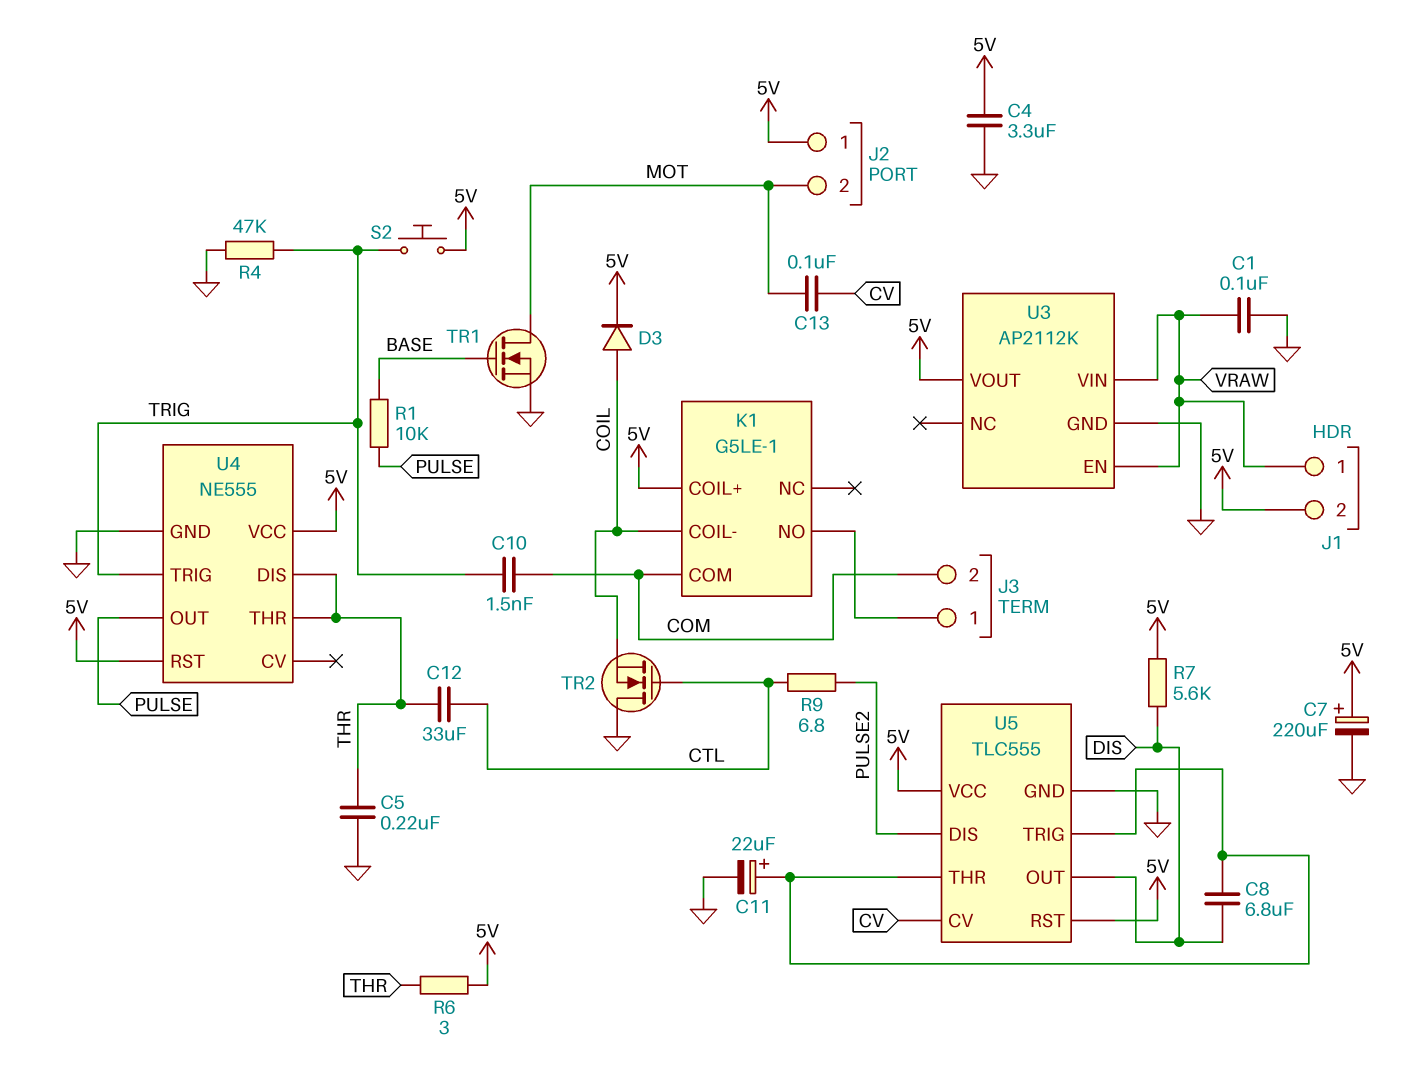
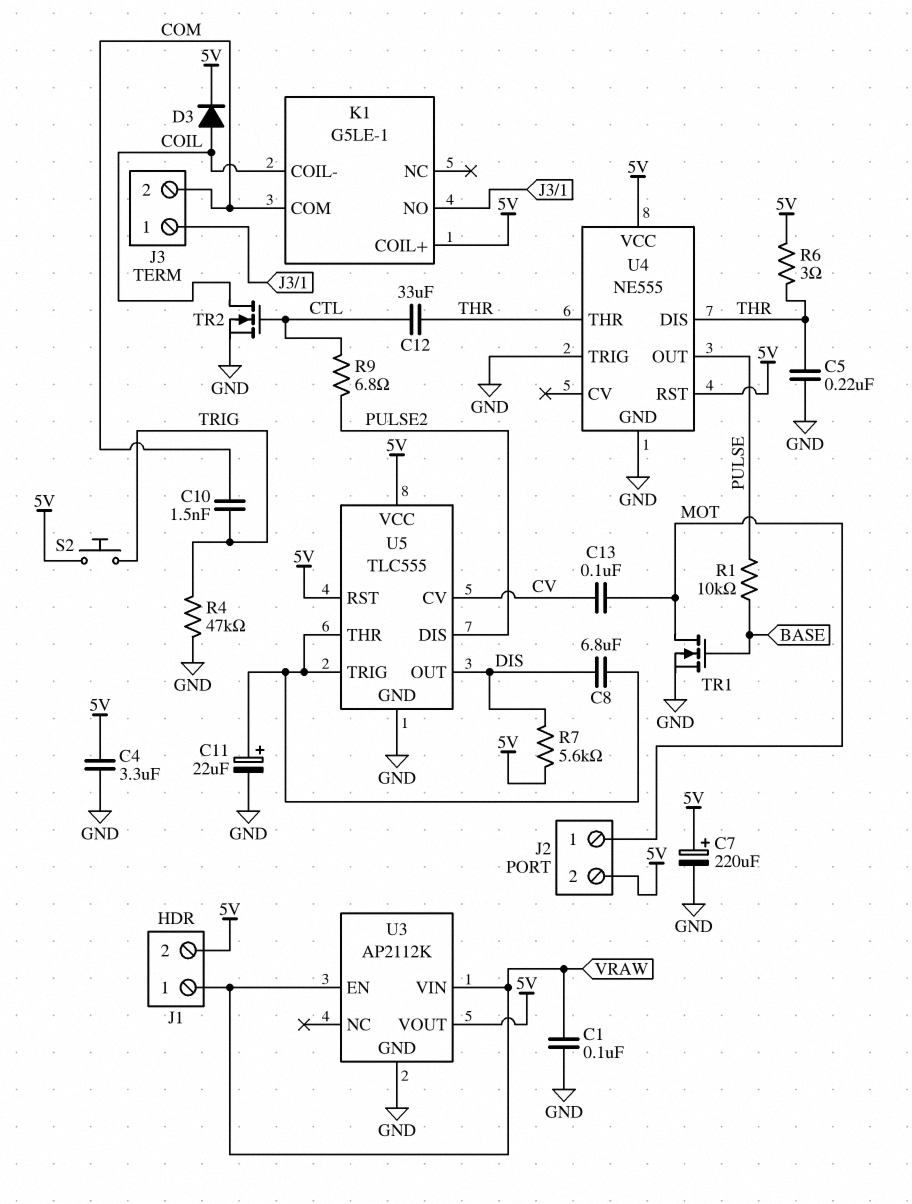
J2 pin 1: 5V -> MOT
J2 pin 2: MOT -> 5V
TR2: NMOS (G CTL, D GND, S COIL) -> NMOS (G CTL, D COIL, S GND)
U4 pin TRIG: TRIG -> GND

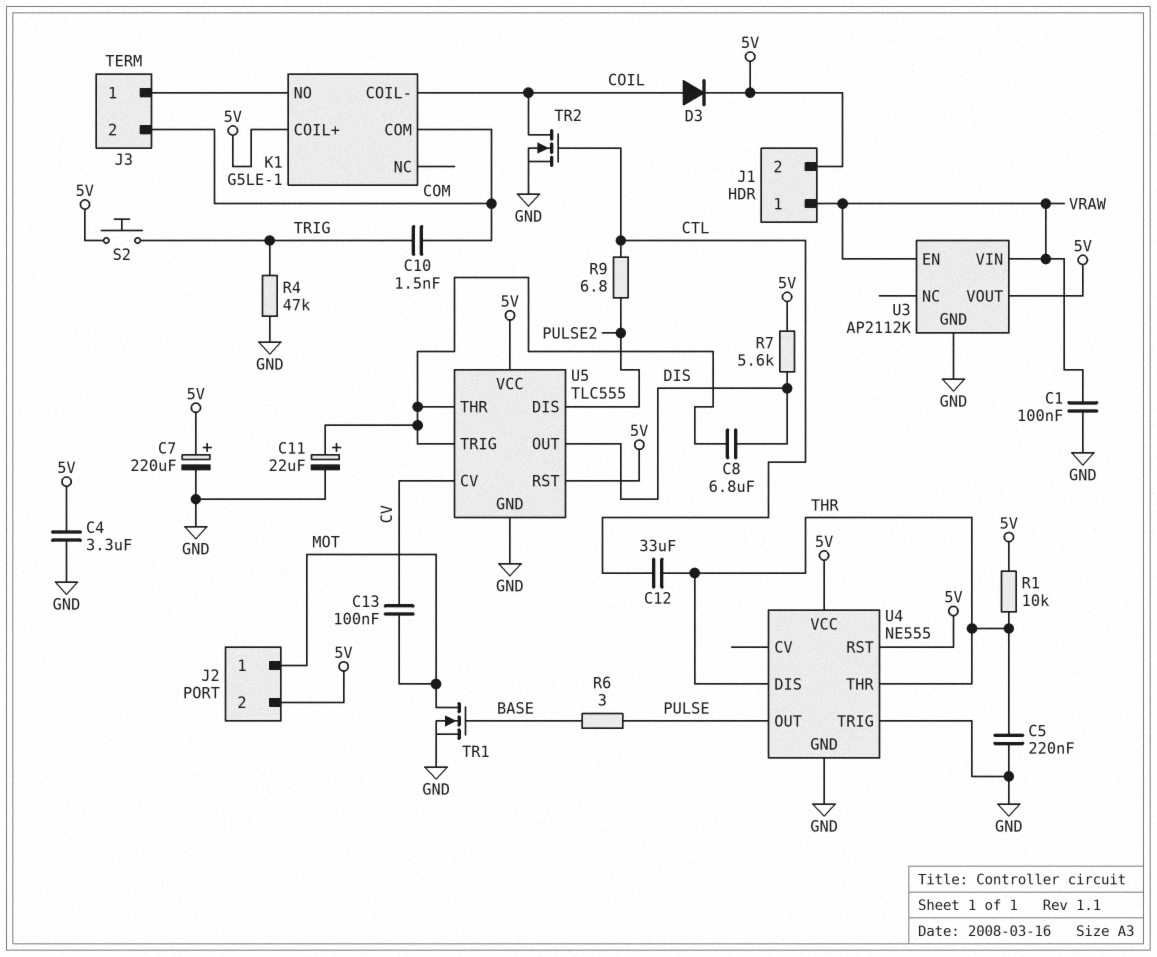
R1: 10k (BASE, PULSE) -> 10k (5V, THR)
R6: 3 (5V, THR) -> 3 (BASE, PULSE)

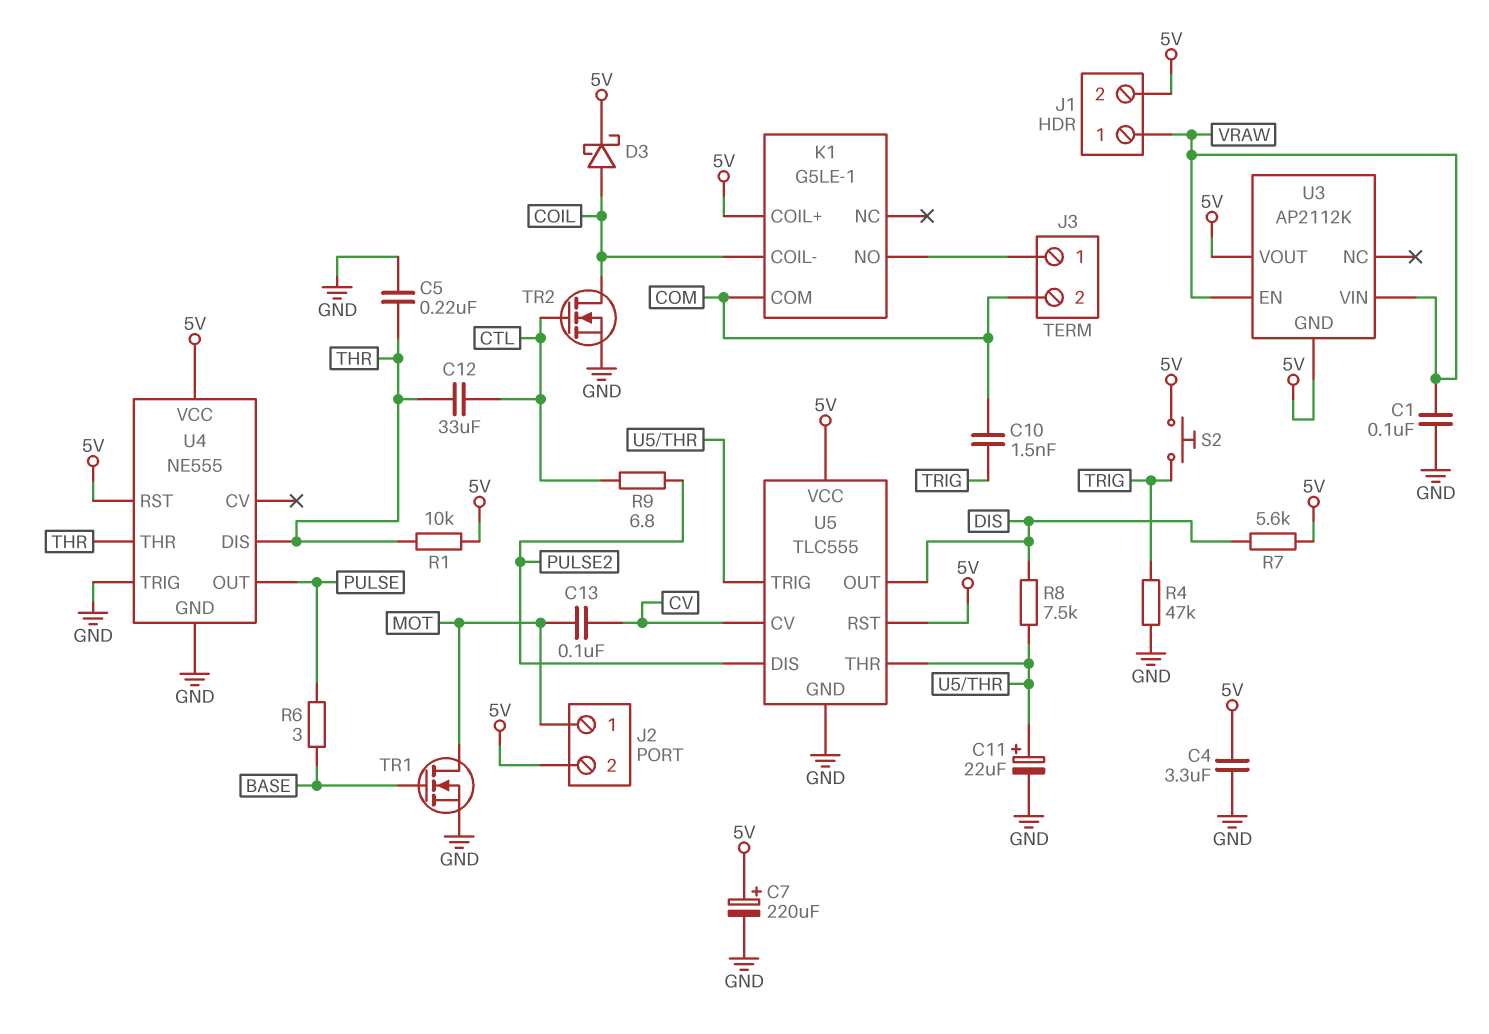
C8: 6.8uF (DIS, U5/THR) -> none
D3: diode (A COIL, K 5V) -> schottky (A COIL, K 5V)
R8: none -> 7.5k (DIS, U5/THR)
U3 pin GND: GND -> 5V

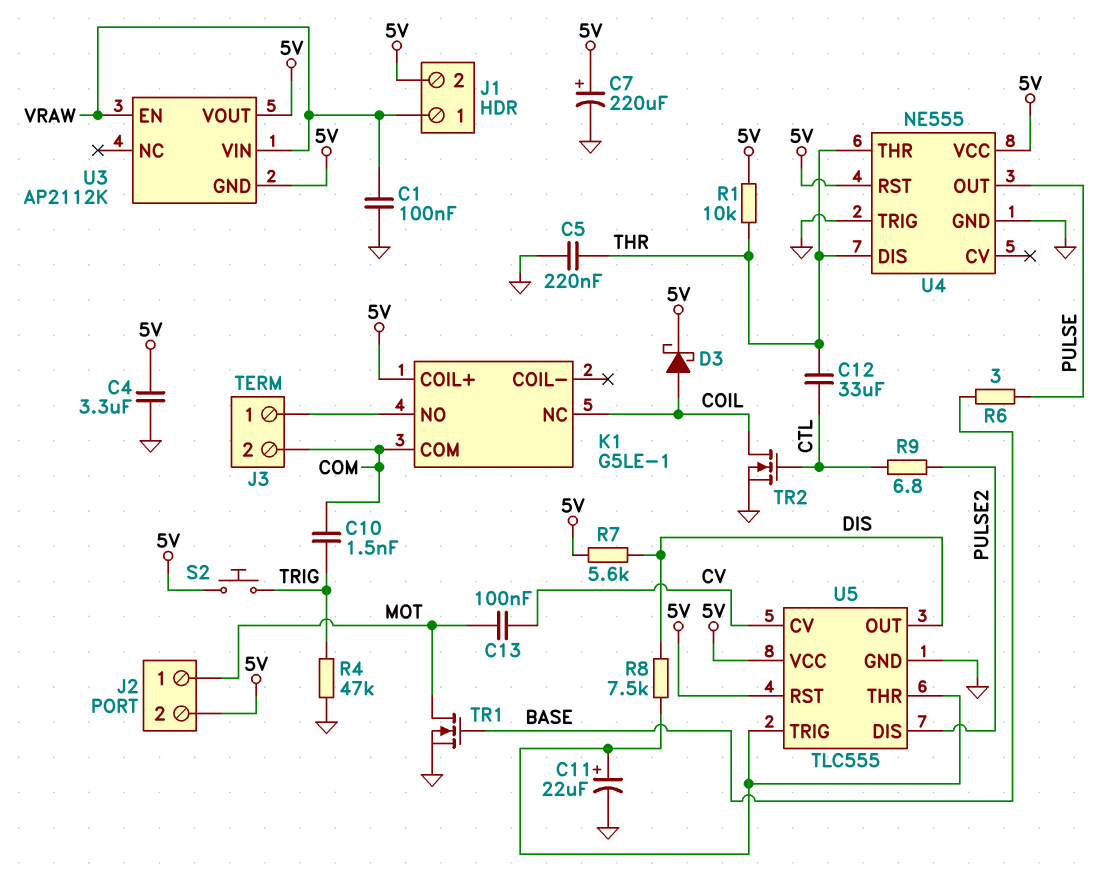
K1 pin COIL-: COIL -> none
K1 pin NC: none -> COIL

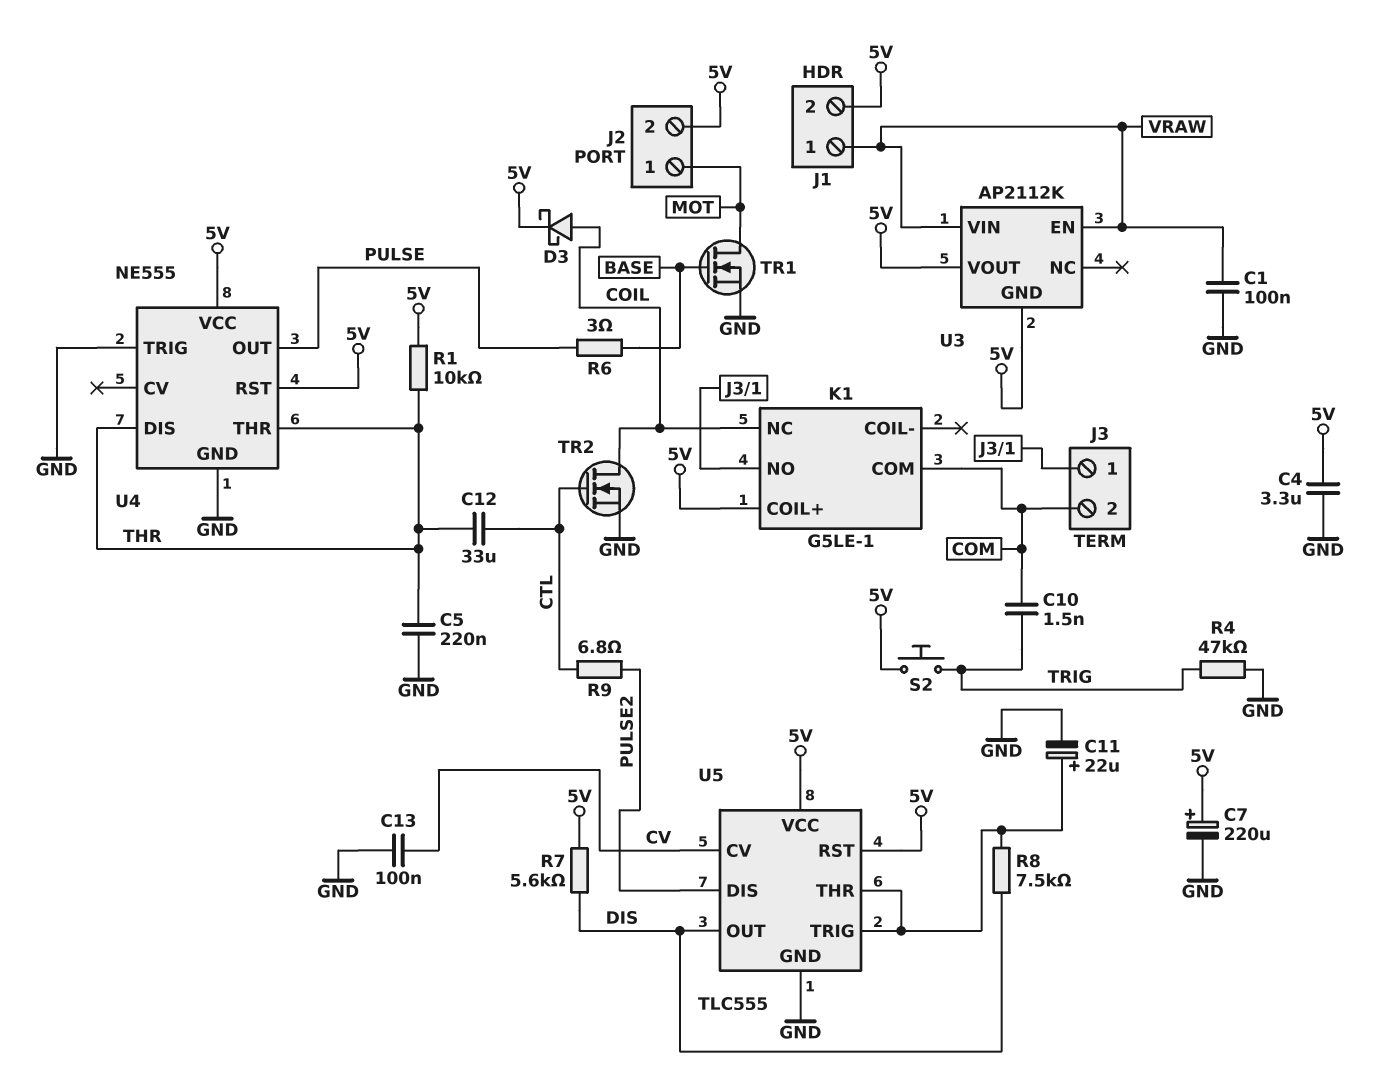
C13: 100nF (CV, MOT) -> 100nF (CV, GND)

